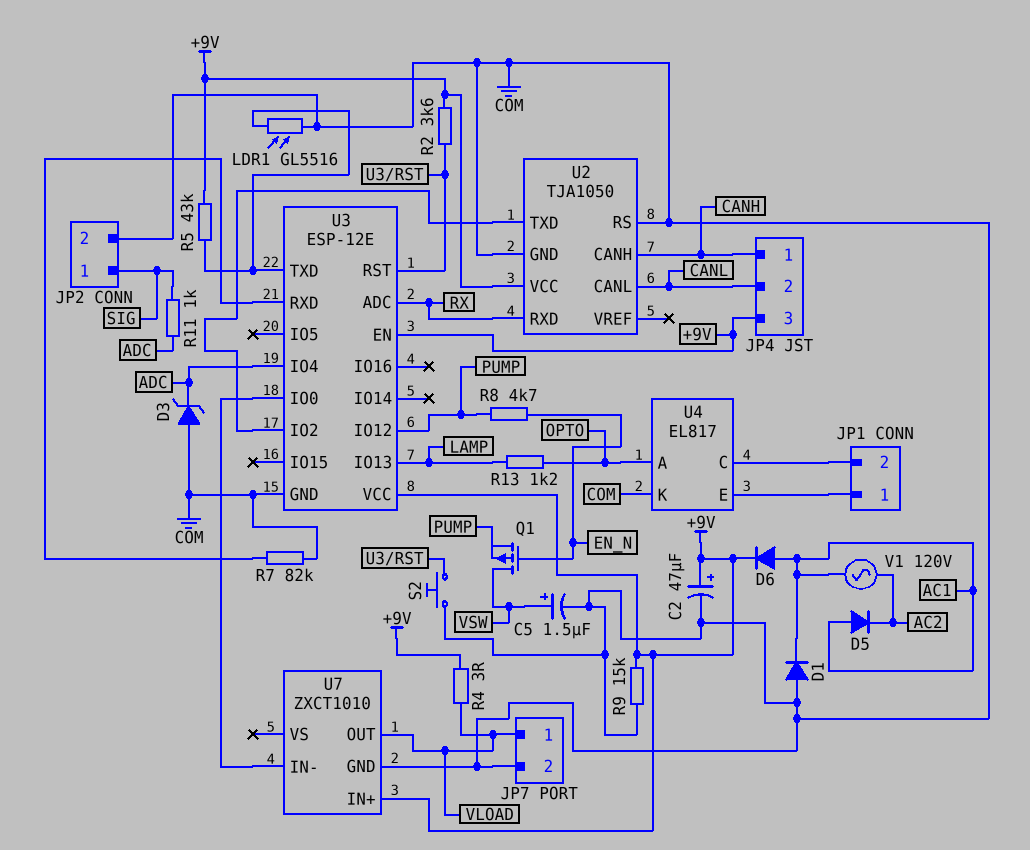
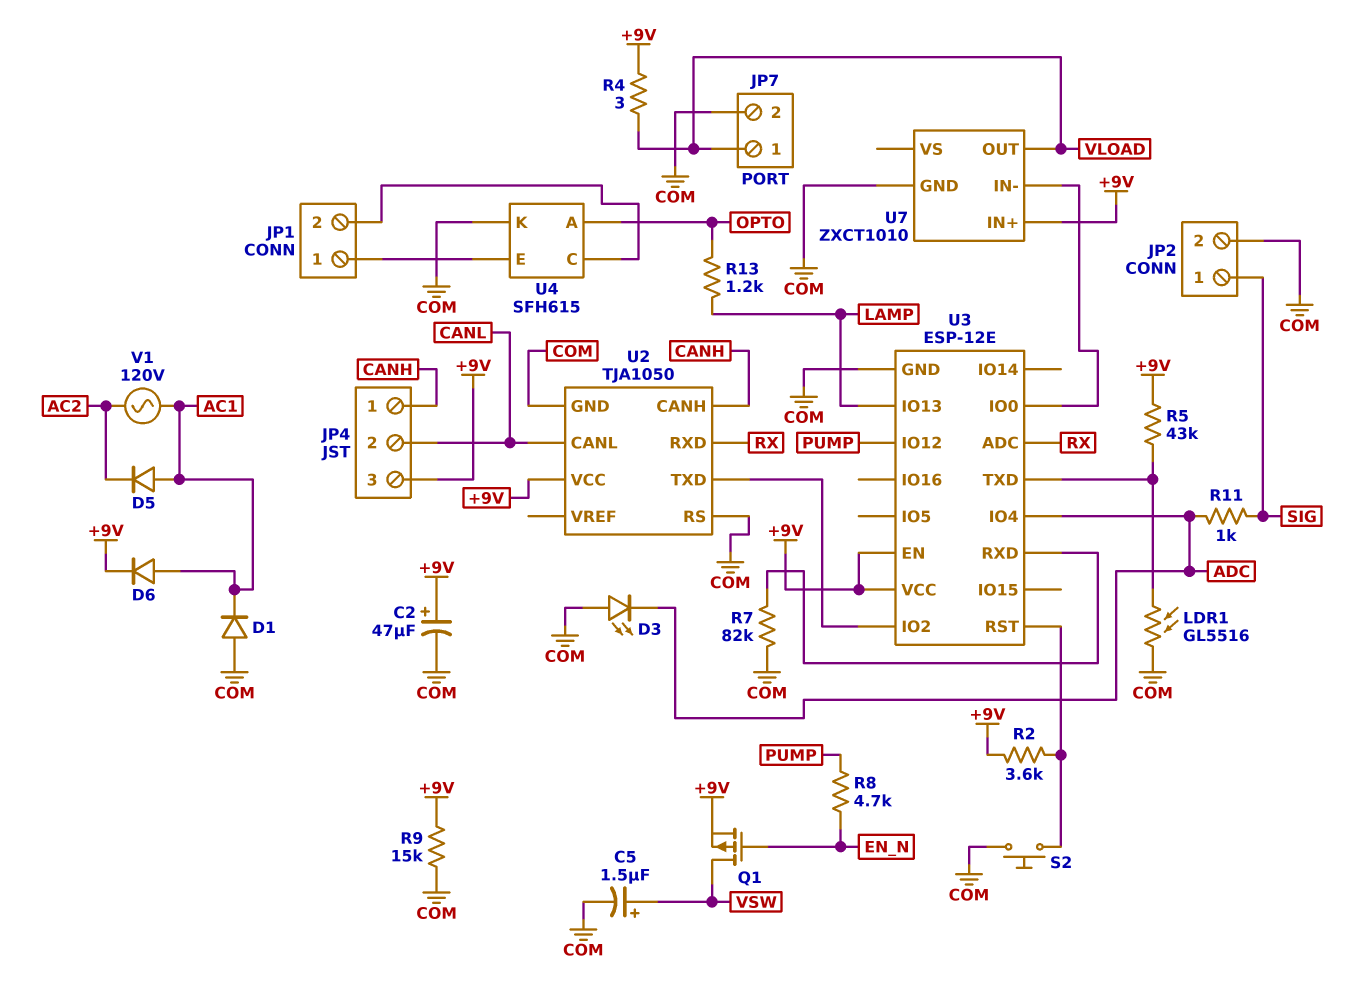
D3: zener (A COM, K ADC) -> LED (A COM, K ADC)
Q1: PMOS (G EN_N, D VSW, S PUMP) -> PMOS (G EN_N, D VSW, S +9V)
U4: EL817 -> SFH615

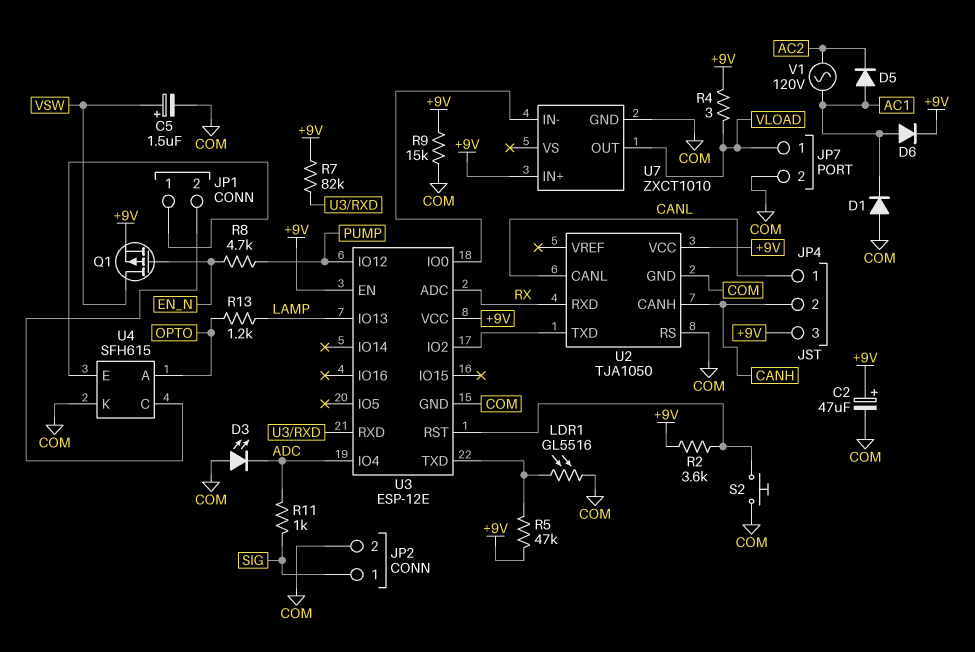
JP4 pin 1: CANH -> CANL
JP4 pin 2: CANL -> CANH
R5: 43k (+9V, U3/TXD) -> 47k (+9V, U3/TXD)
R7: 82k (COM, U3/RXD) -> 82k (+9V, U3/RXD)

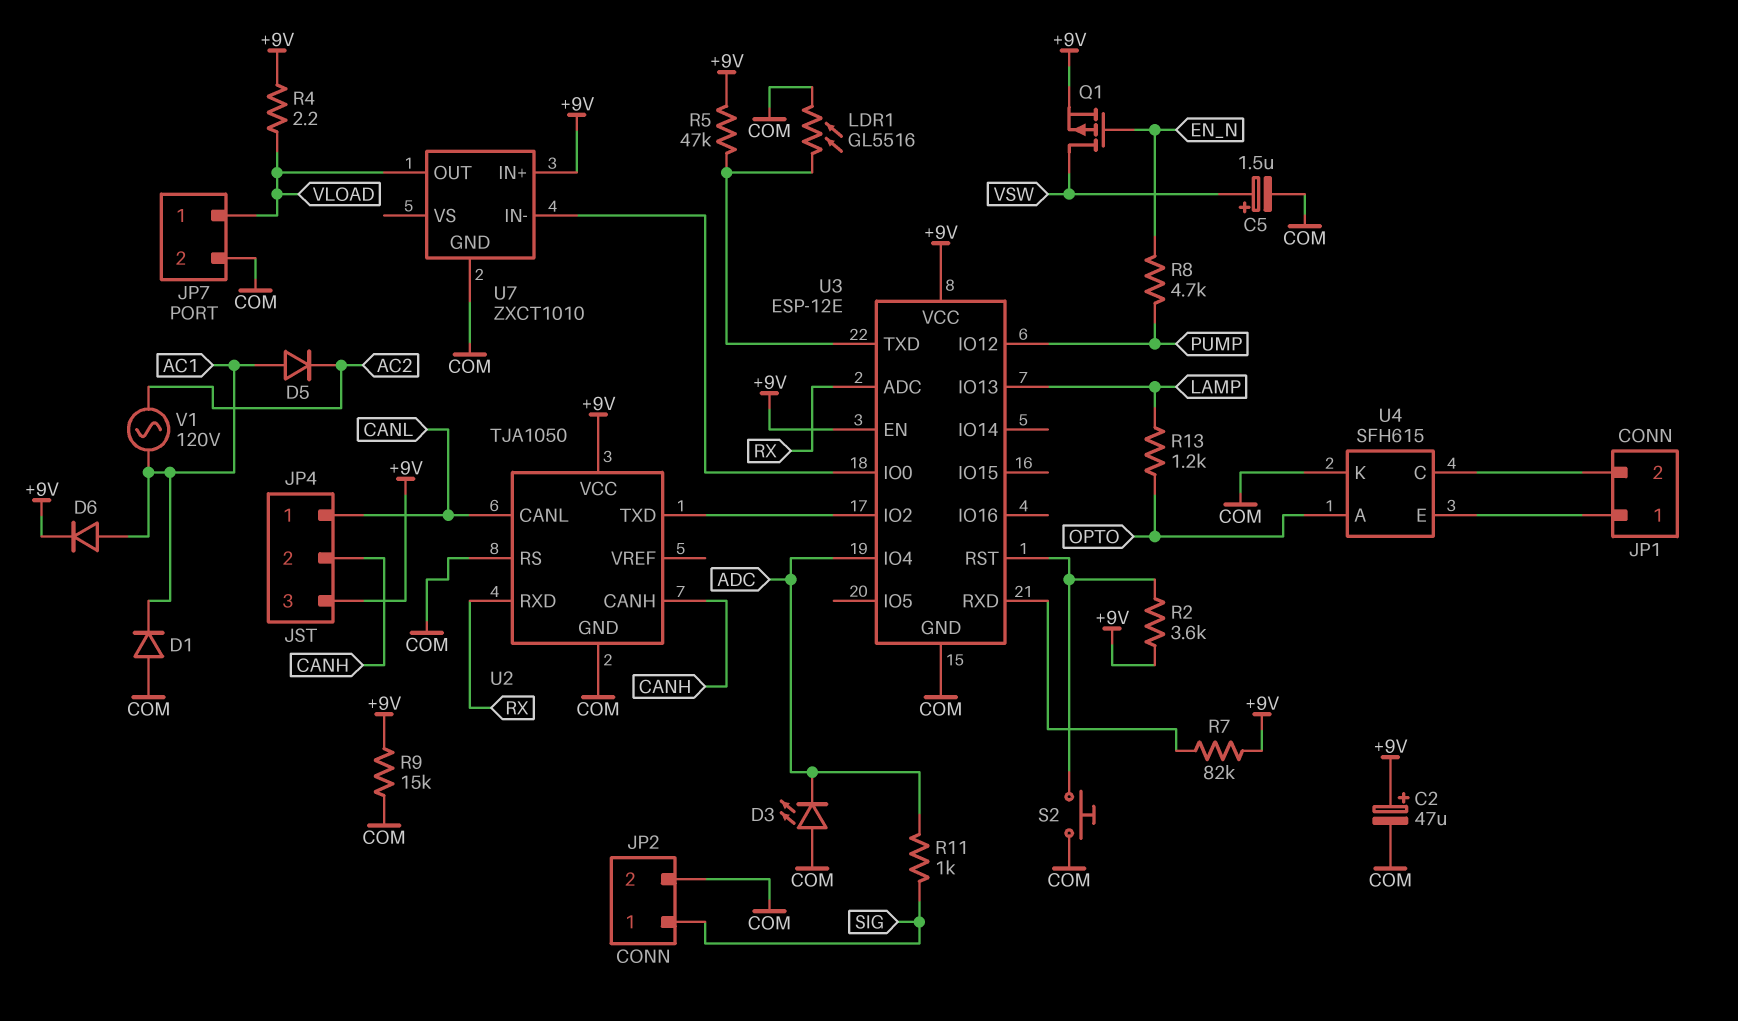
R4: 3 (+9V, VLOAD) -> 2.2 (+9V, VLOAD)

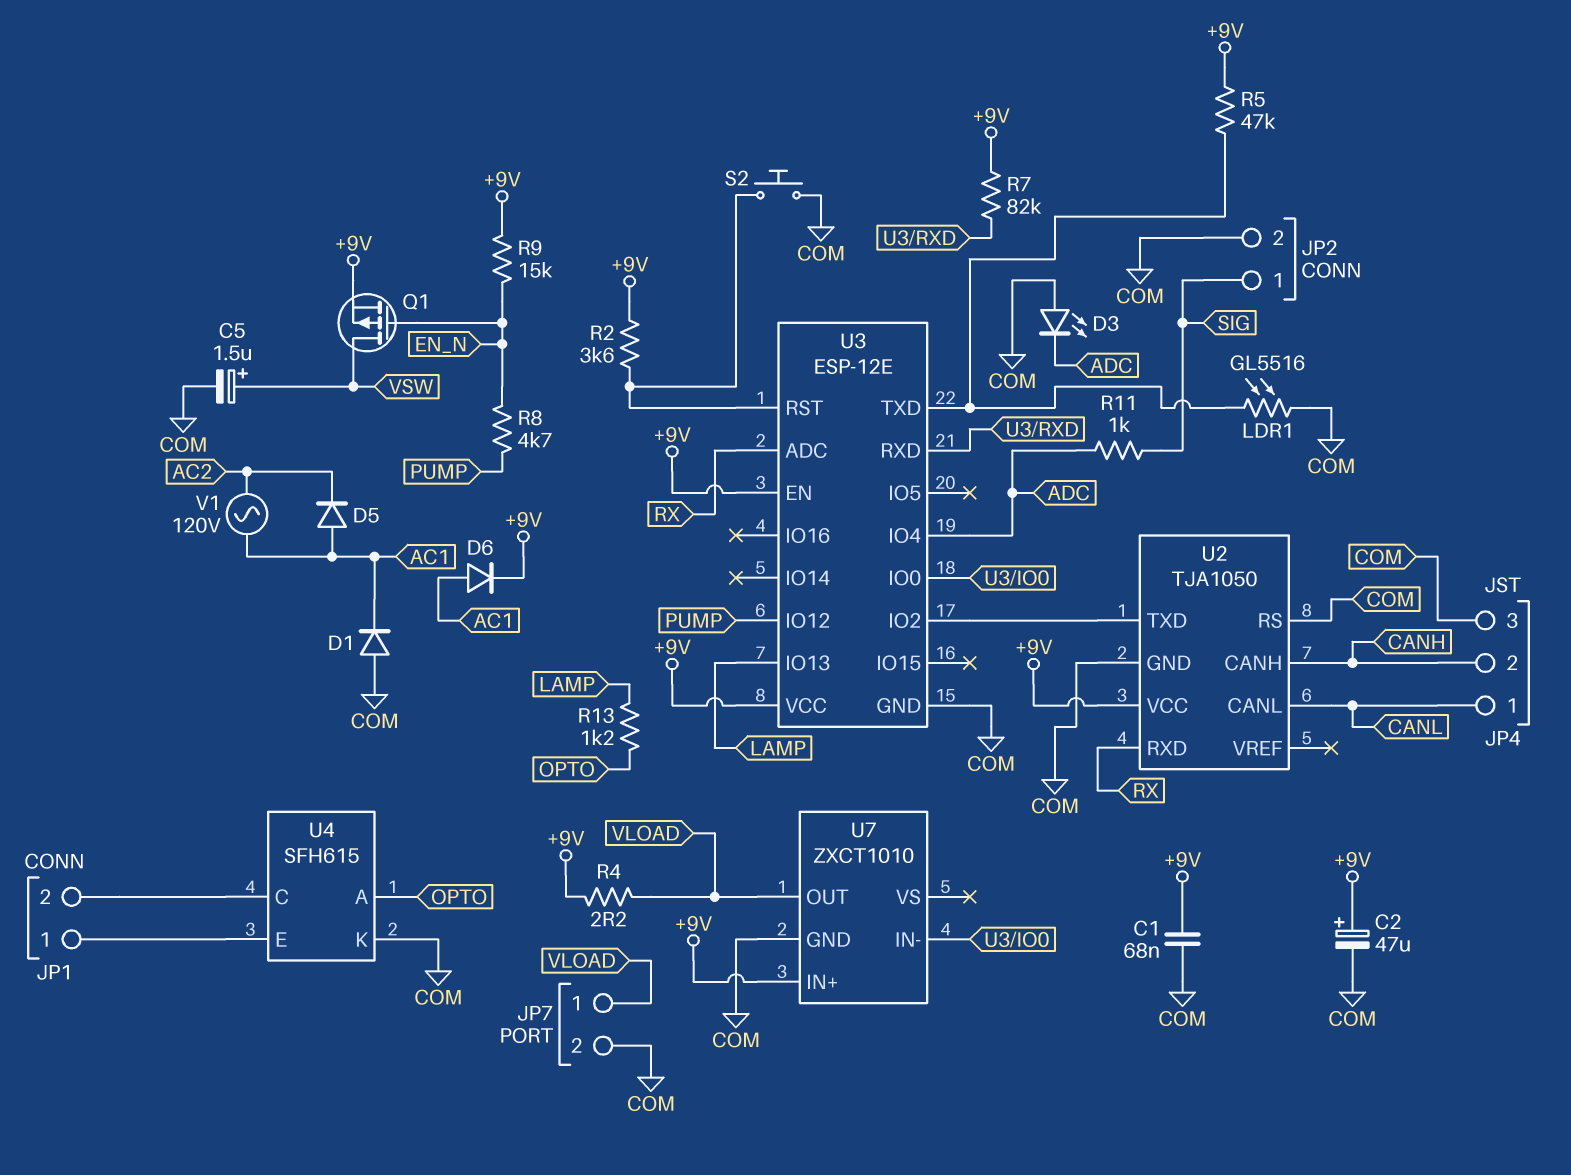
C1: none -> 68nF (+9V, COM)
JP4 pin 3: +9V -> COM
R9: 15k (+9V, COM) -> 15k (+9V, EN_N)

